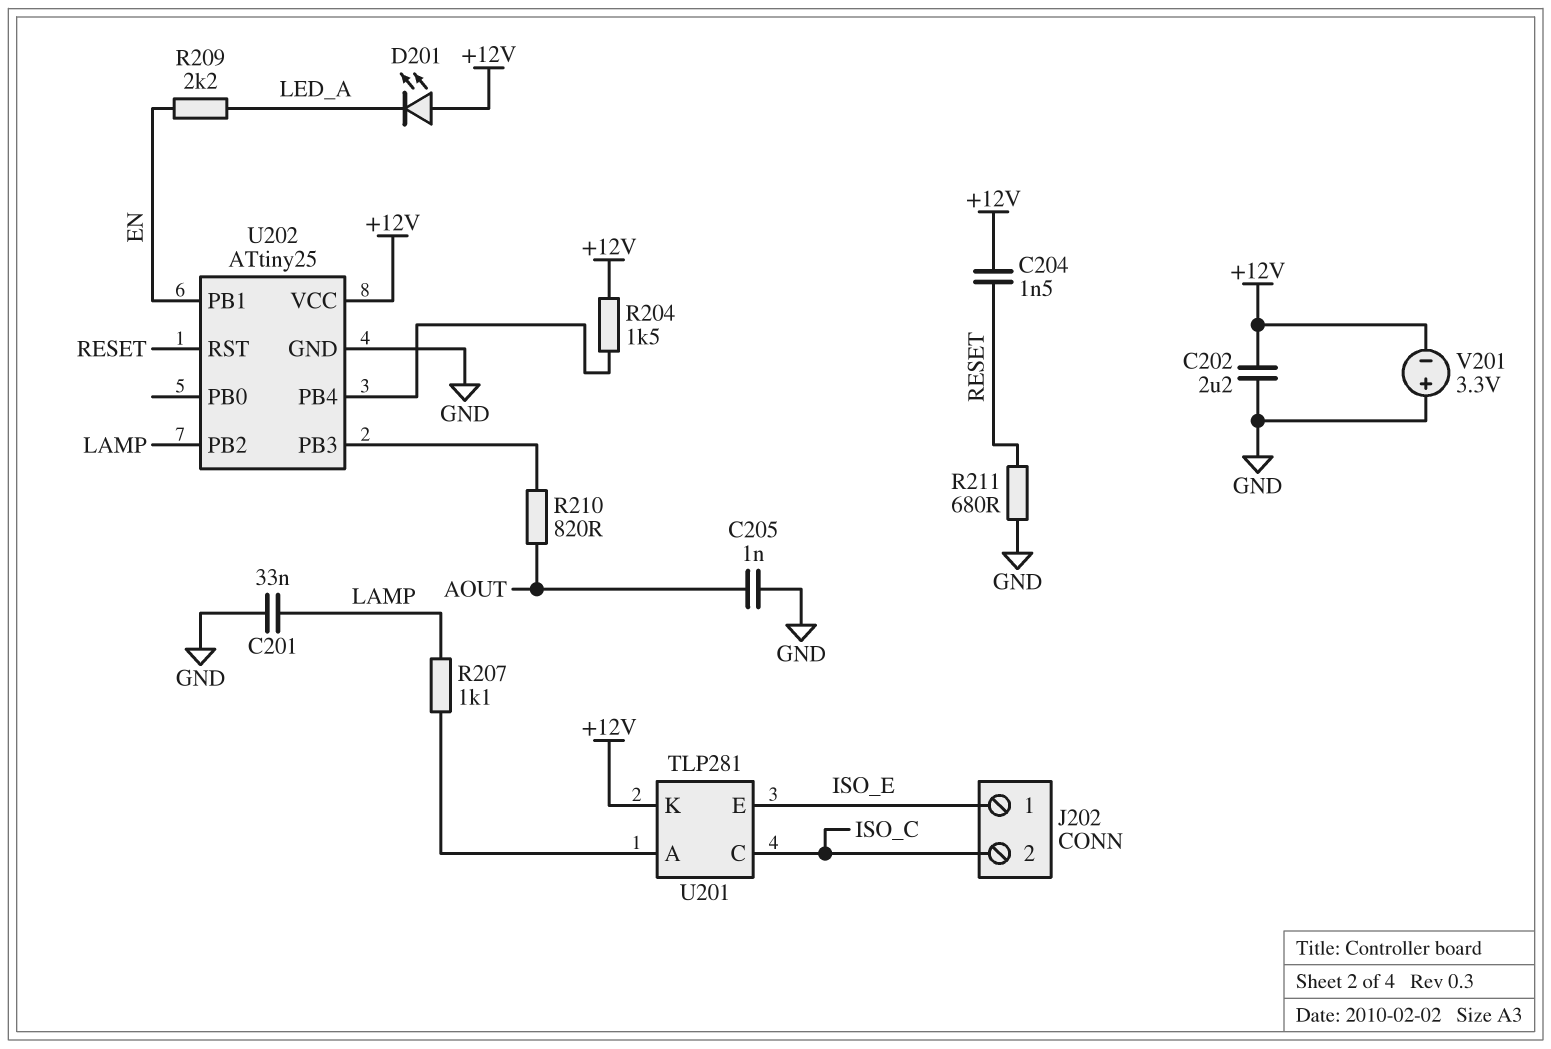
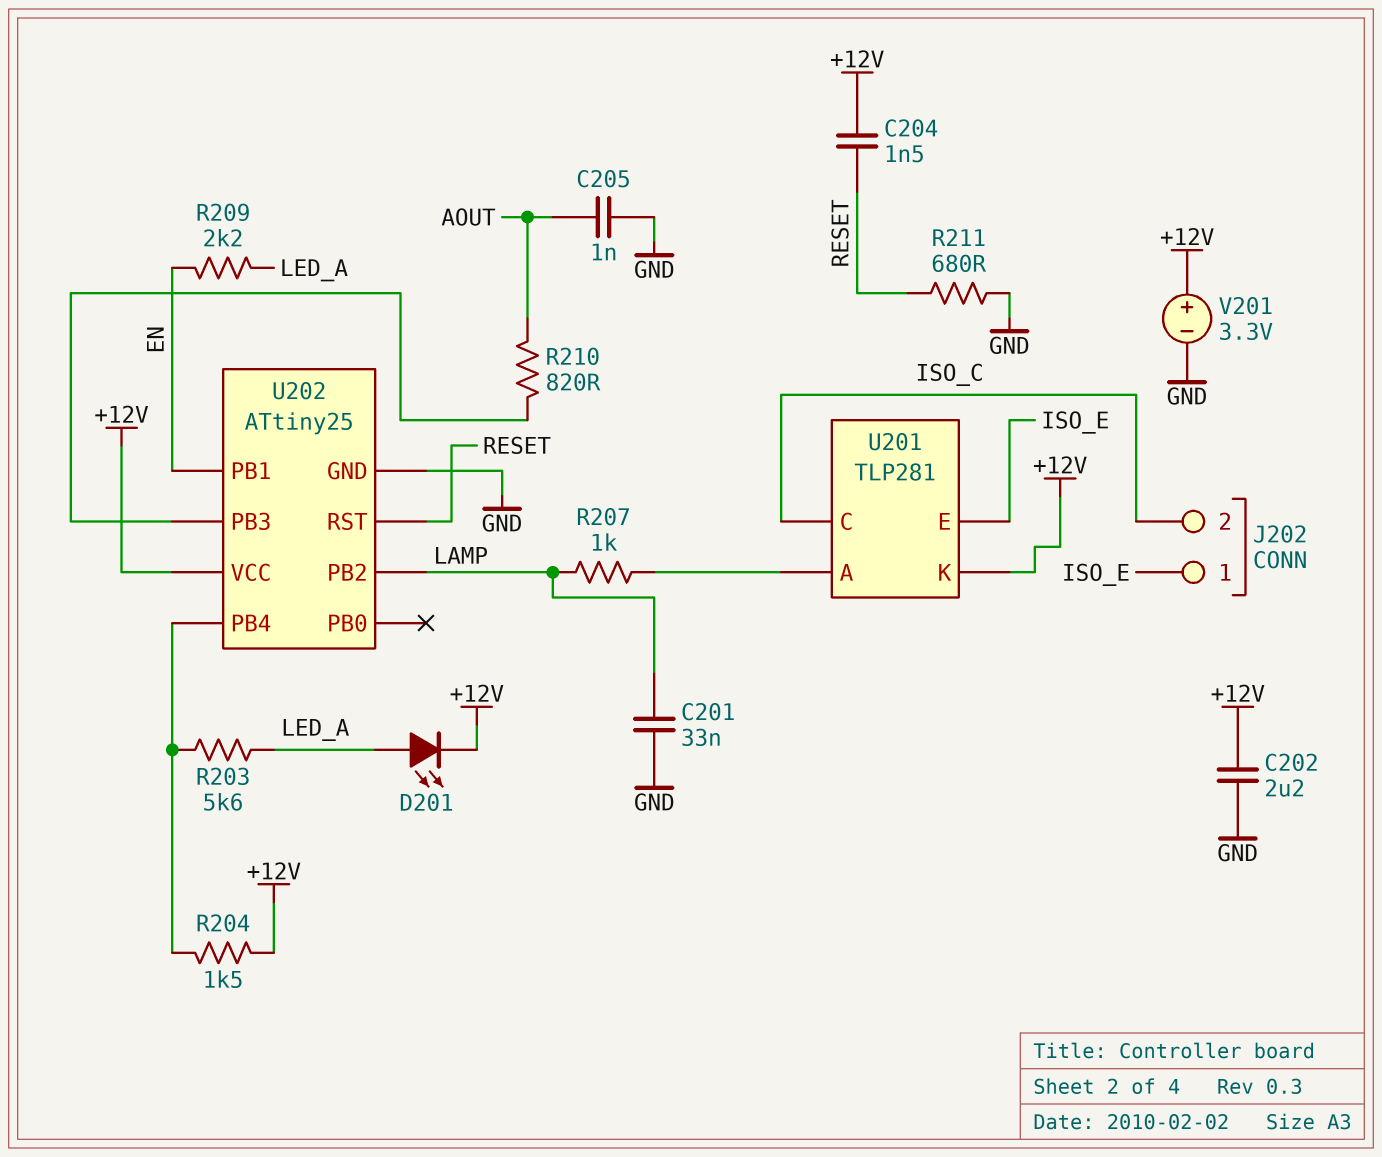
D201: LED (A +12V, K LED_A) -> LED (A LED_A, K +12V)
R203: none -> 5.6k (LED_A, U202/PB4)
R207: 1.1k (LAMP, U201/A) -> 1k (LAMP, U201/A)
V201: 3.3V (plus GND, minus +12V) -> 3.3V (plus +12V, minus GND)

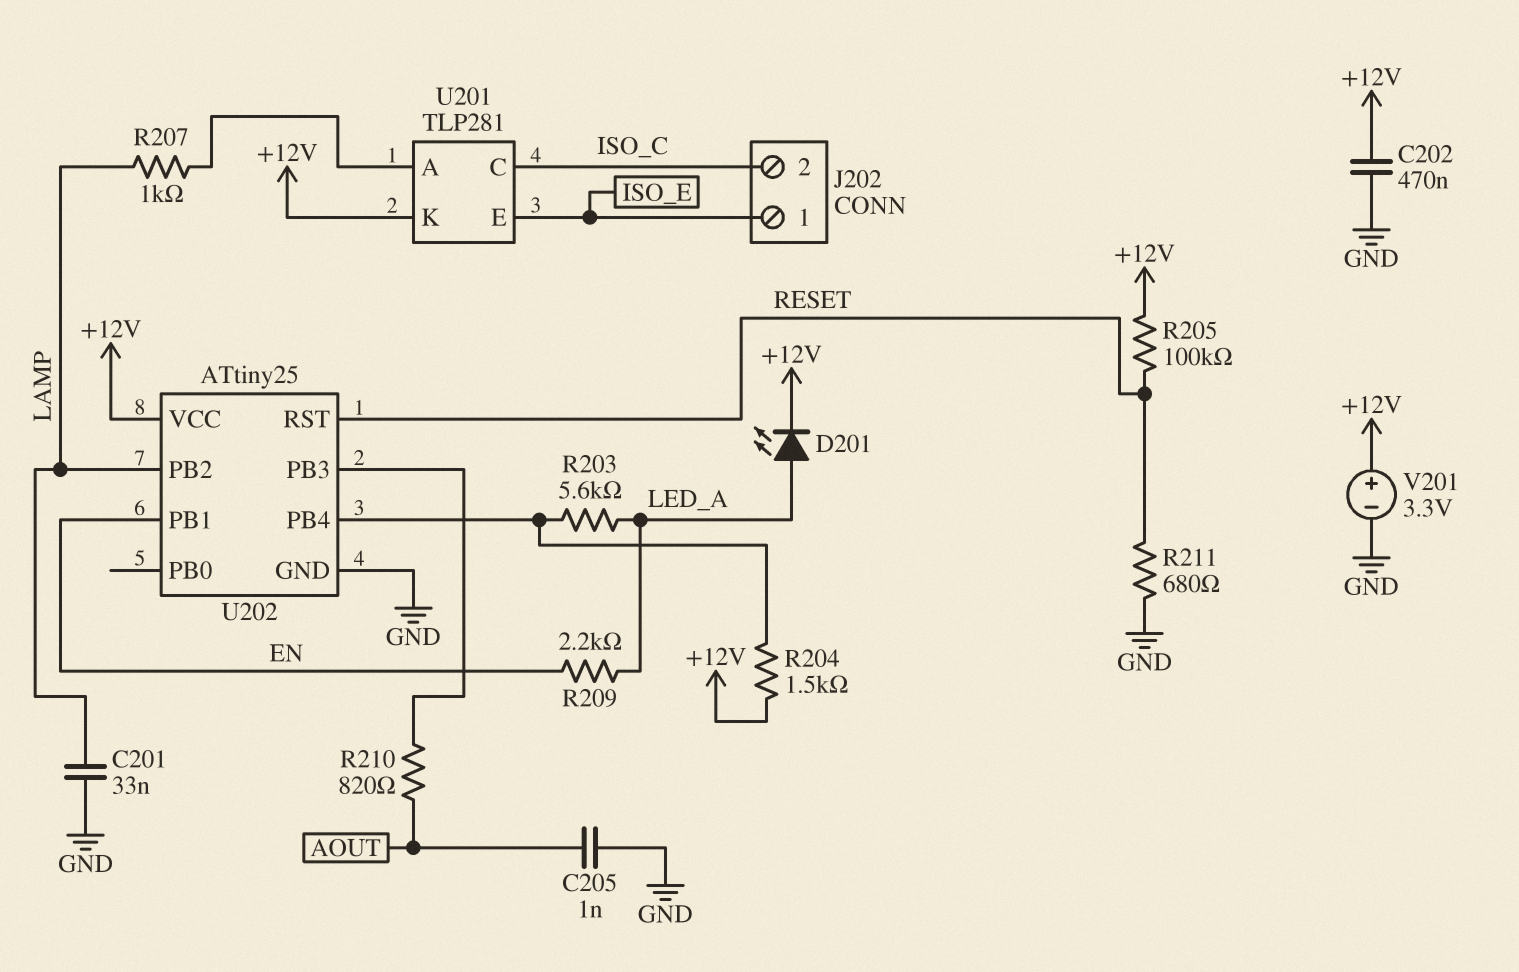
C202: 2.2uF (+12V, GND) -> 470nF (+12V, GND)
C204: 1.5nF (+12V, RESET) -> none
R205: none -> 100k (+12V, RESET)

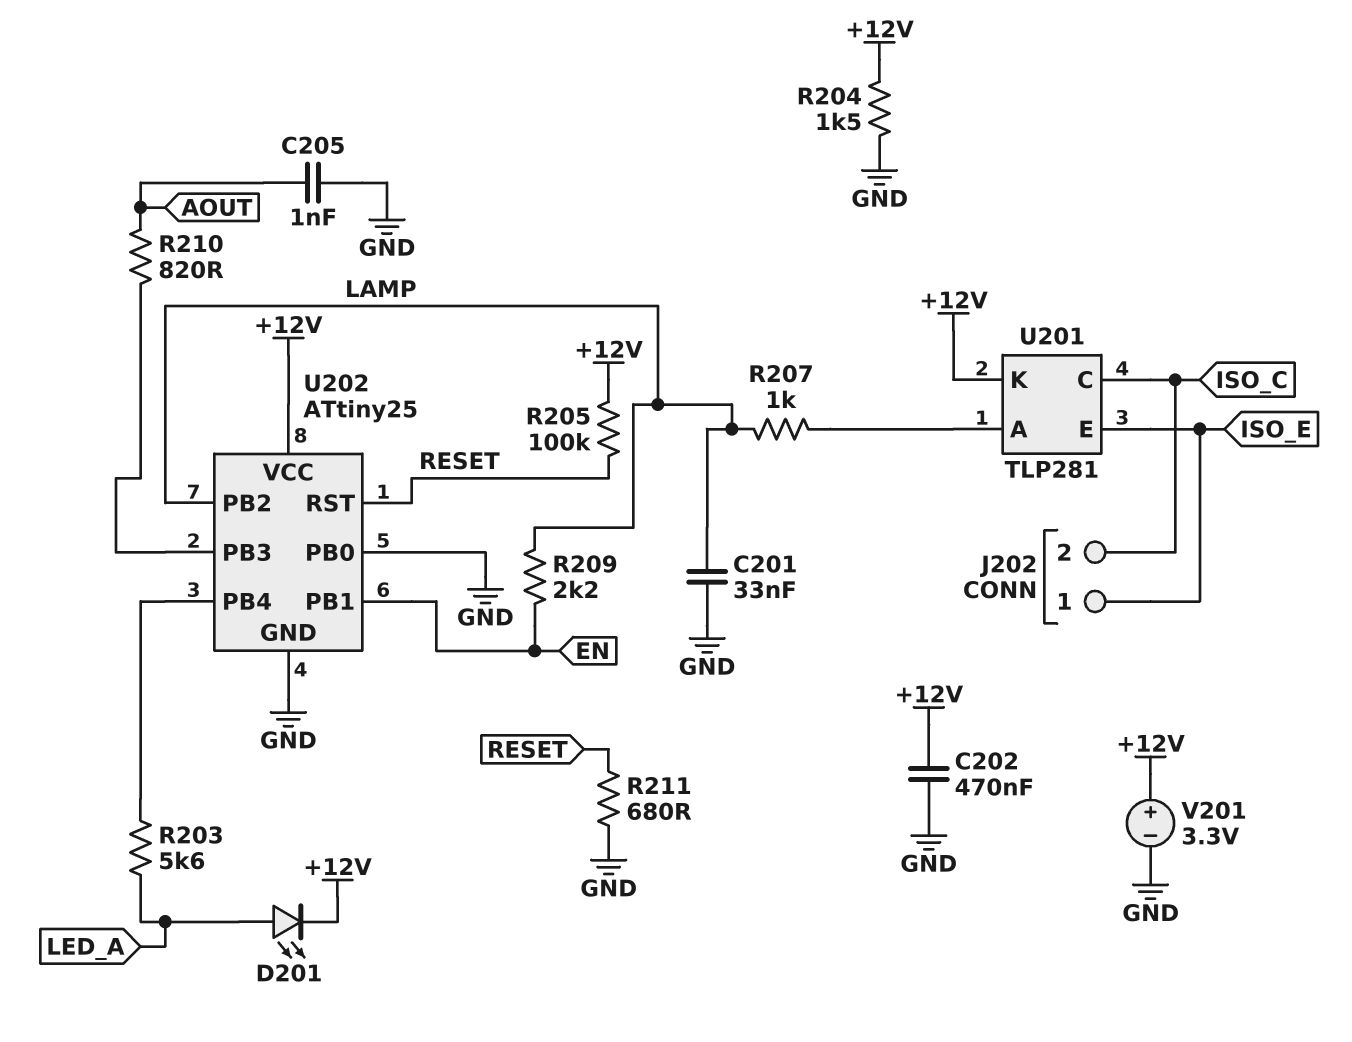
R204: 1.5k (+12V, U202/PB4) -> 1.5k (+12V, GND)
R209: 2.2k (EN, LED_A) -> 2.2k (EN, LAMP)
U202 pin PB0: none -> GND

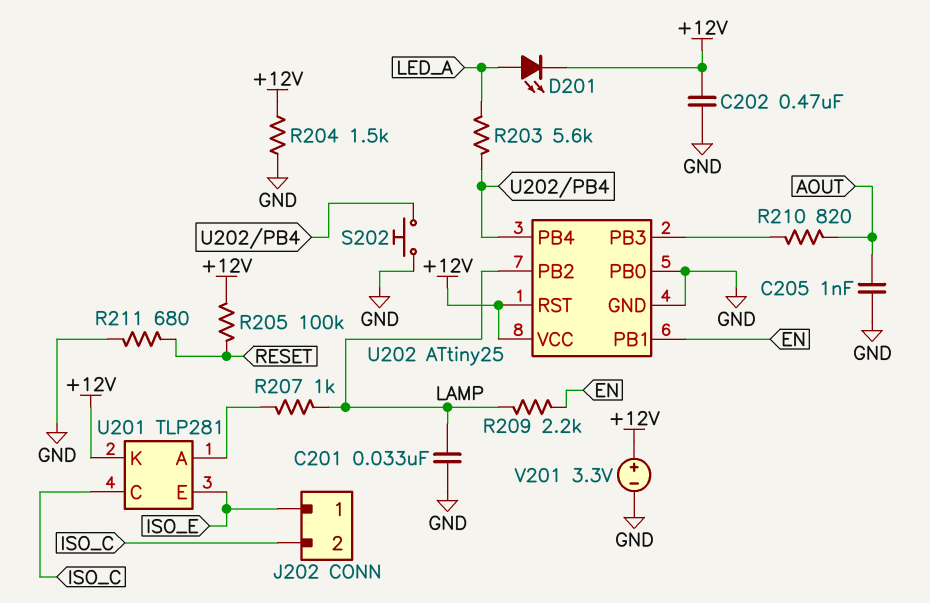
S202: none -> button (GND, U202/PB4)
U202 pin RST: RESET -> +12V

